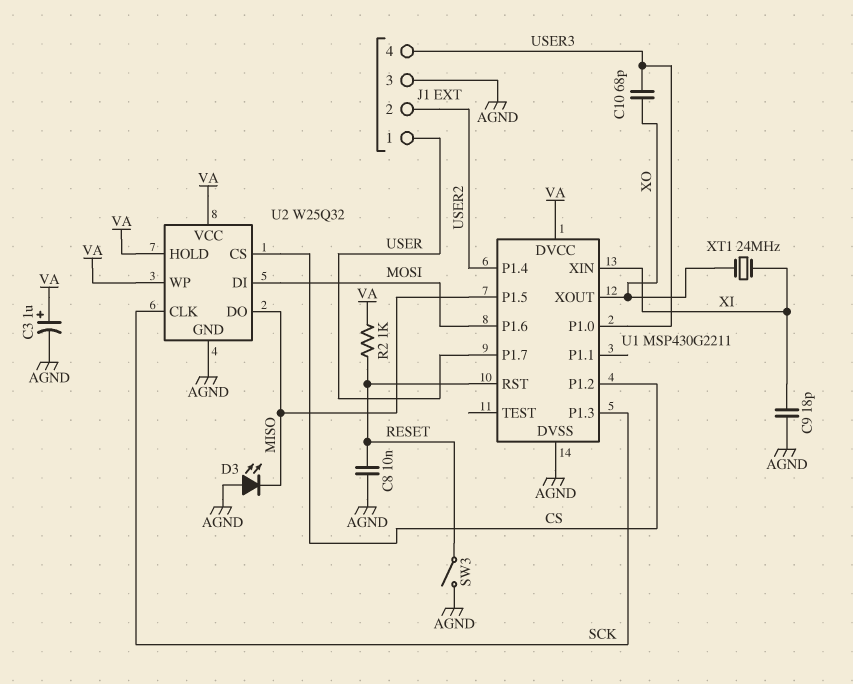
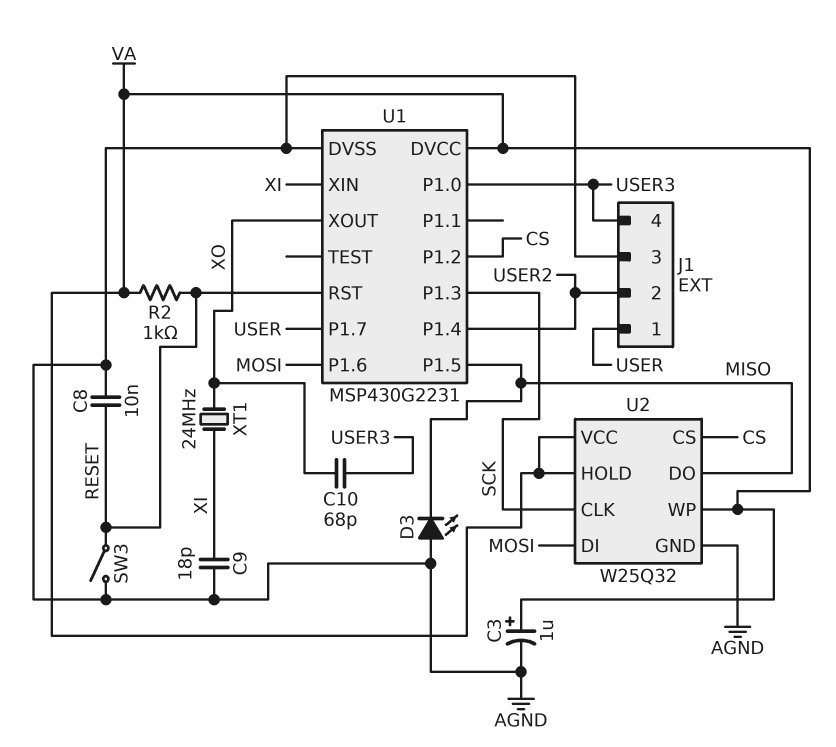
U1: MSP430G2211 -> MSP430G2231

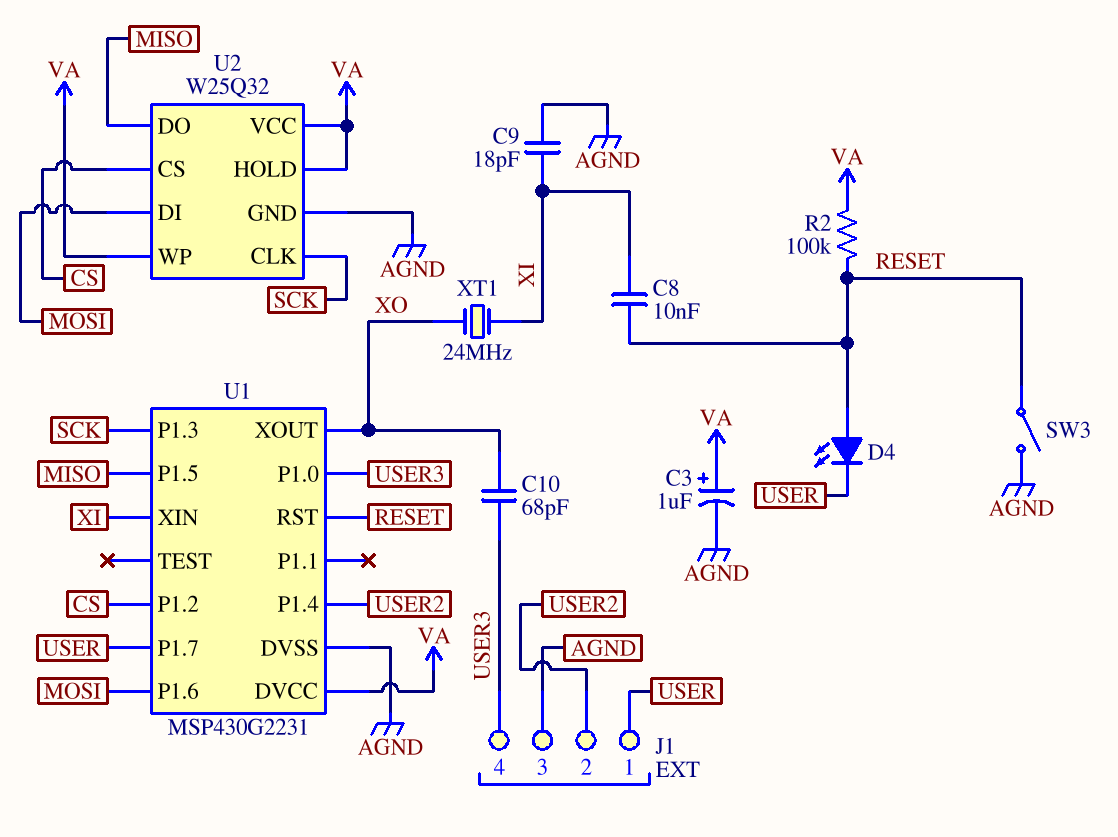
C8: 10nF (AGND, RESET) -> 10nF (RESET, XI)
D3: LED (A AGND, K MISO) -> none
D4: none -> LED (A RESET, K USER)
R2: 1k (RESET, VA) -> 100k (RESET, VA)

